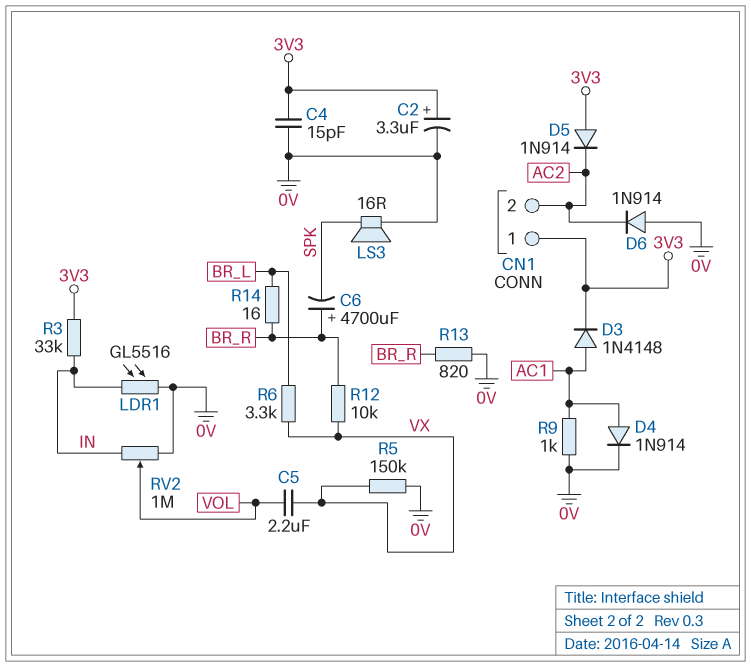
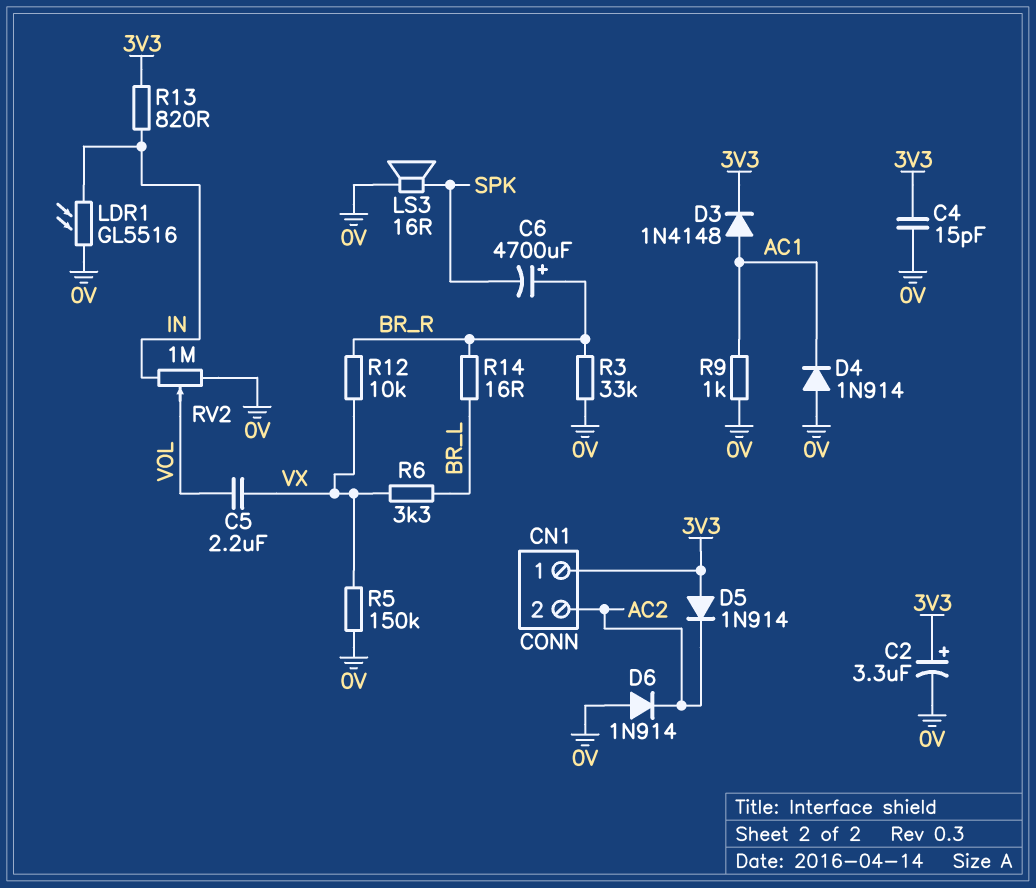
D4: diode 1N914 (A AC1, K 0V) -> diode 1N914 (A 0V, K AC1)
R3: 33k (3V3, IN) -> 33k (0V, BR_R)
R13: 820 (0V, BR_R) -> 820 (3V3, IN)

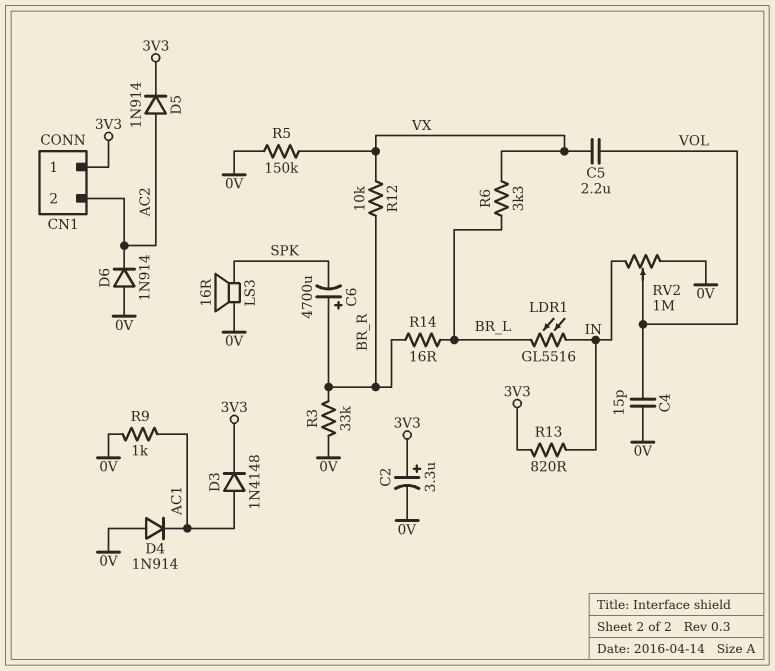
C4: 15pF (0V, 3V3) -> 15pF (0V, VOL)
D5: diode 1N914 (A 3V3, K AC2) -> diode 1N914 (A AC2, K 3V3)
LDR1: GL5516 (0V, IN) -> GL5516 (BR_L, IN)

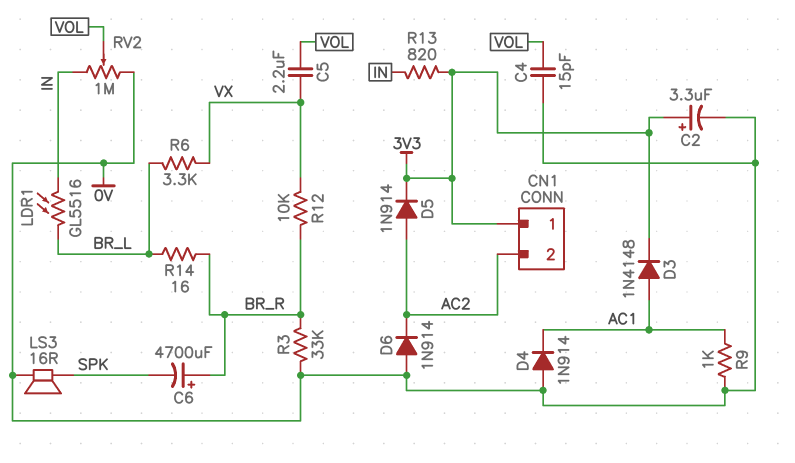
R5: 150k (0V, VX) -> none

